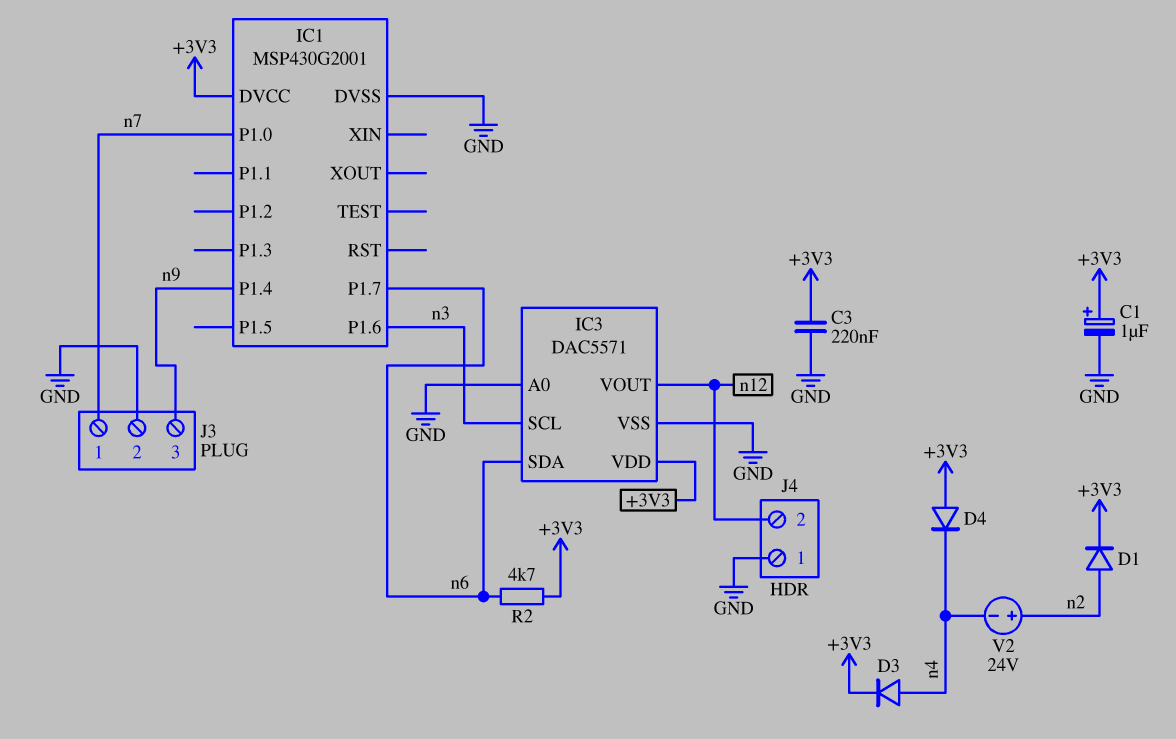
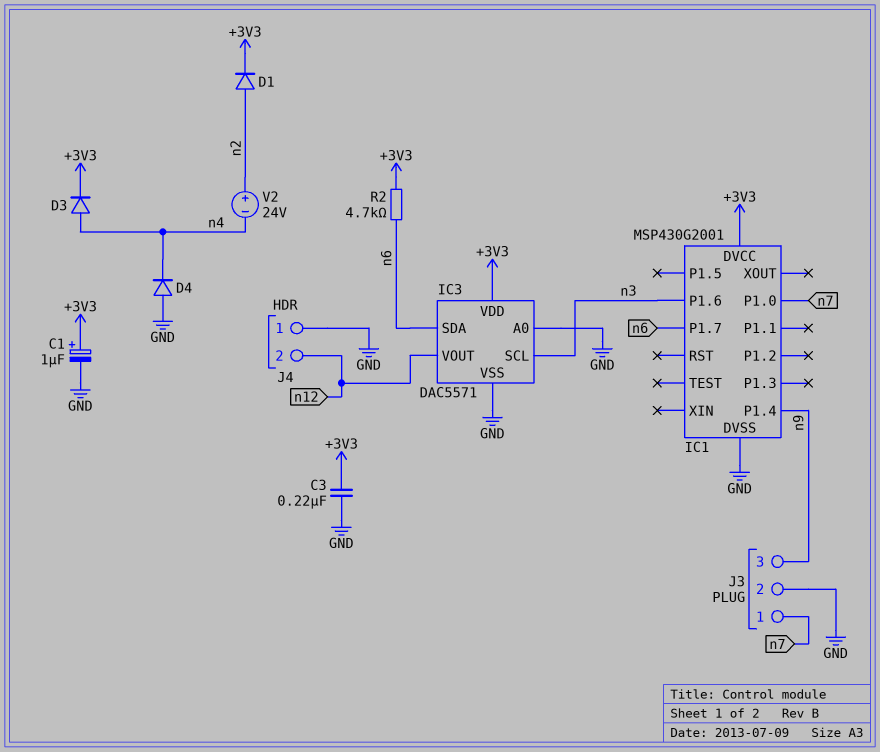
D4: diode (A +3V3, K n4) -> diode (A GND, K n4)

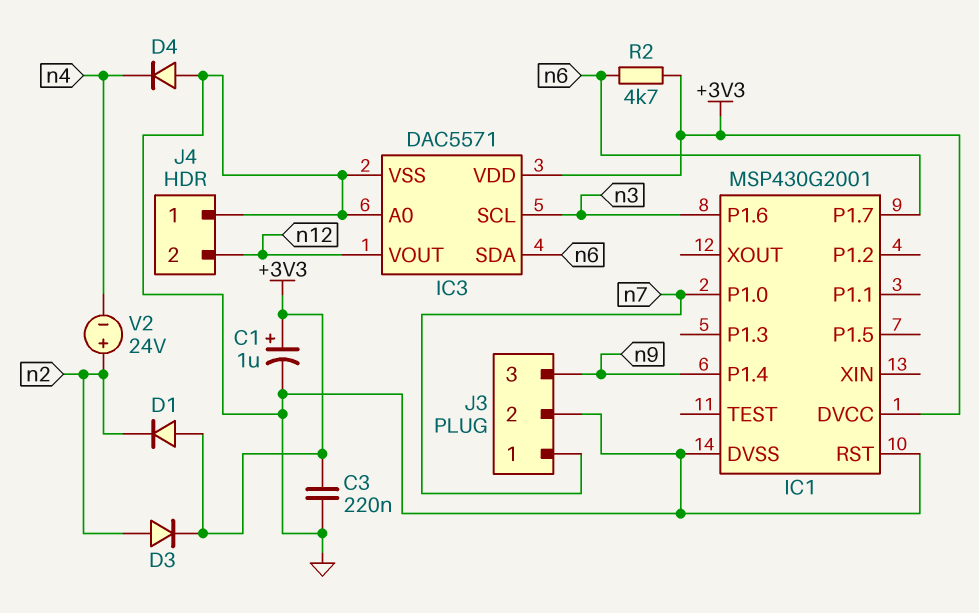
D1: diode (A n2, K +3V3) -> diode (A +3V3, K n2)
D3: diode (A n4, K +3V3) -> diode (A n2, K +3V3)
IC1 pin RST: none -> GND

